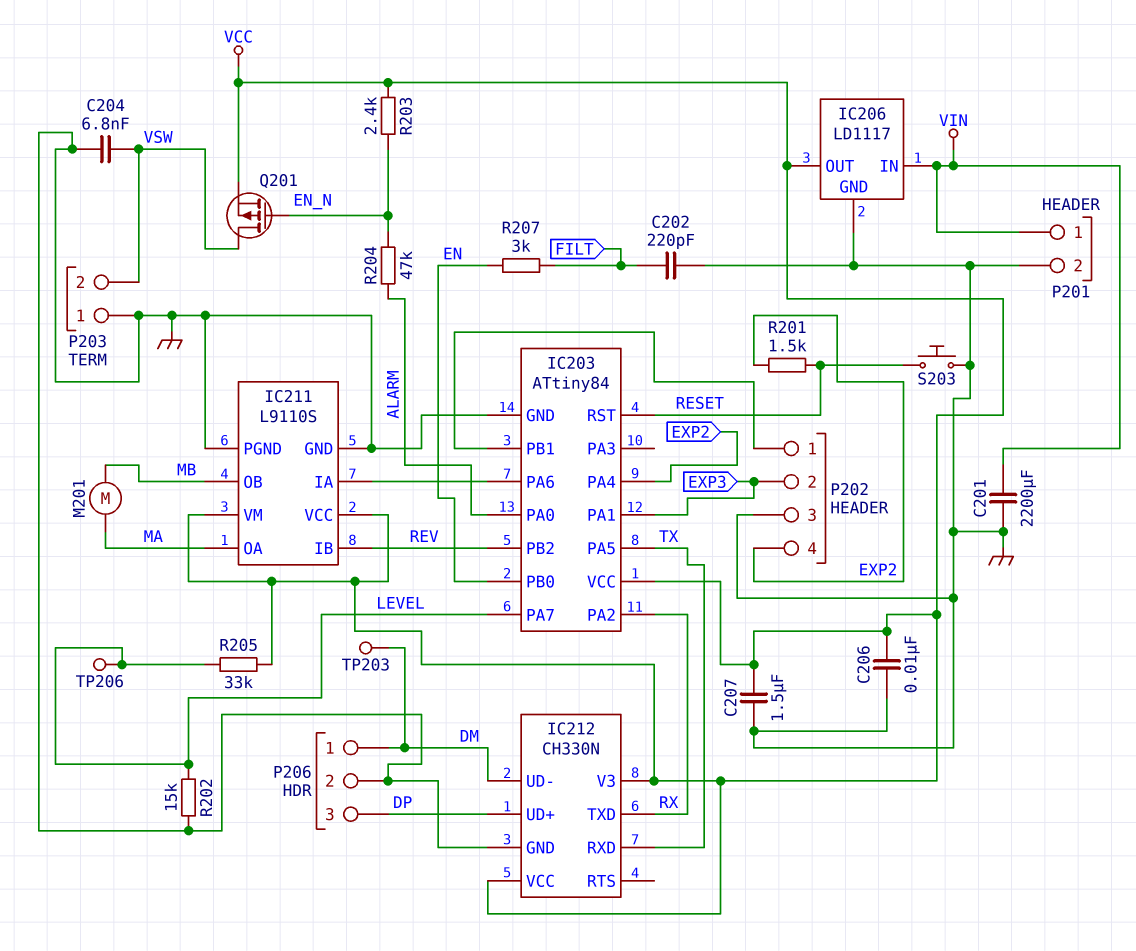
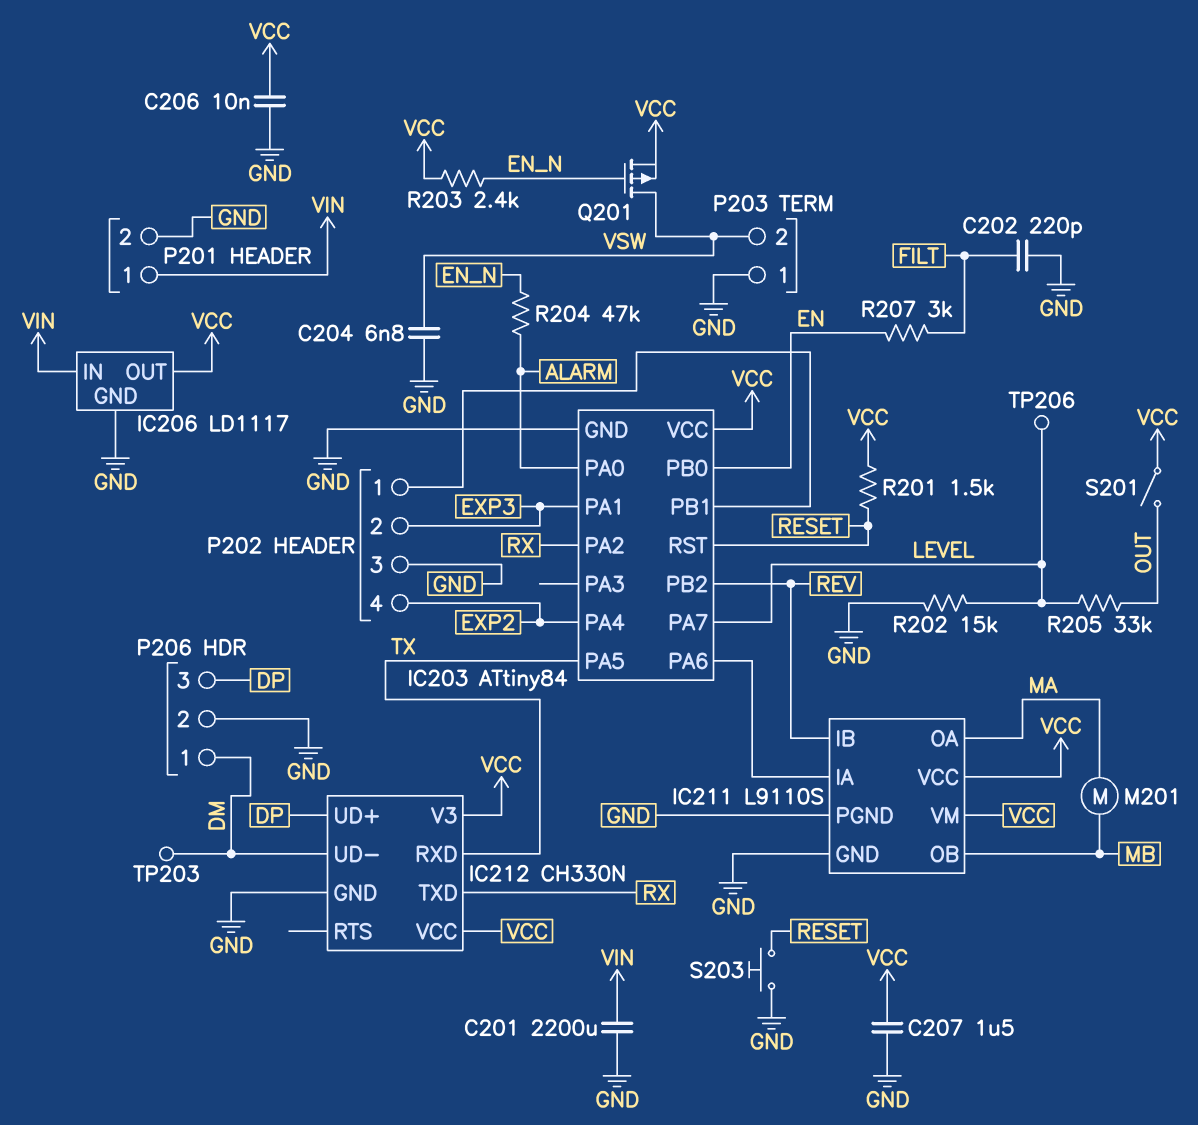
R201: 1.5k (EXP2, RESET) -> 1.5k (RESET, VCC)
R205: 33k (LEVEL, VCC) -> 33k (LEVEL, OUT)
S201: none -> switch (OUT, VCC)

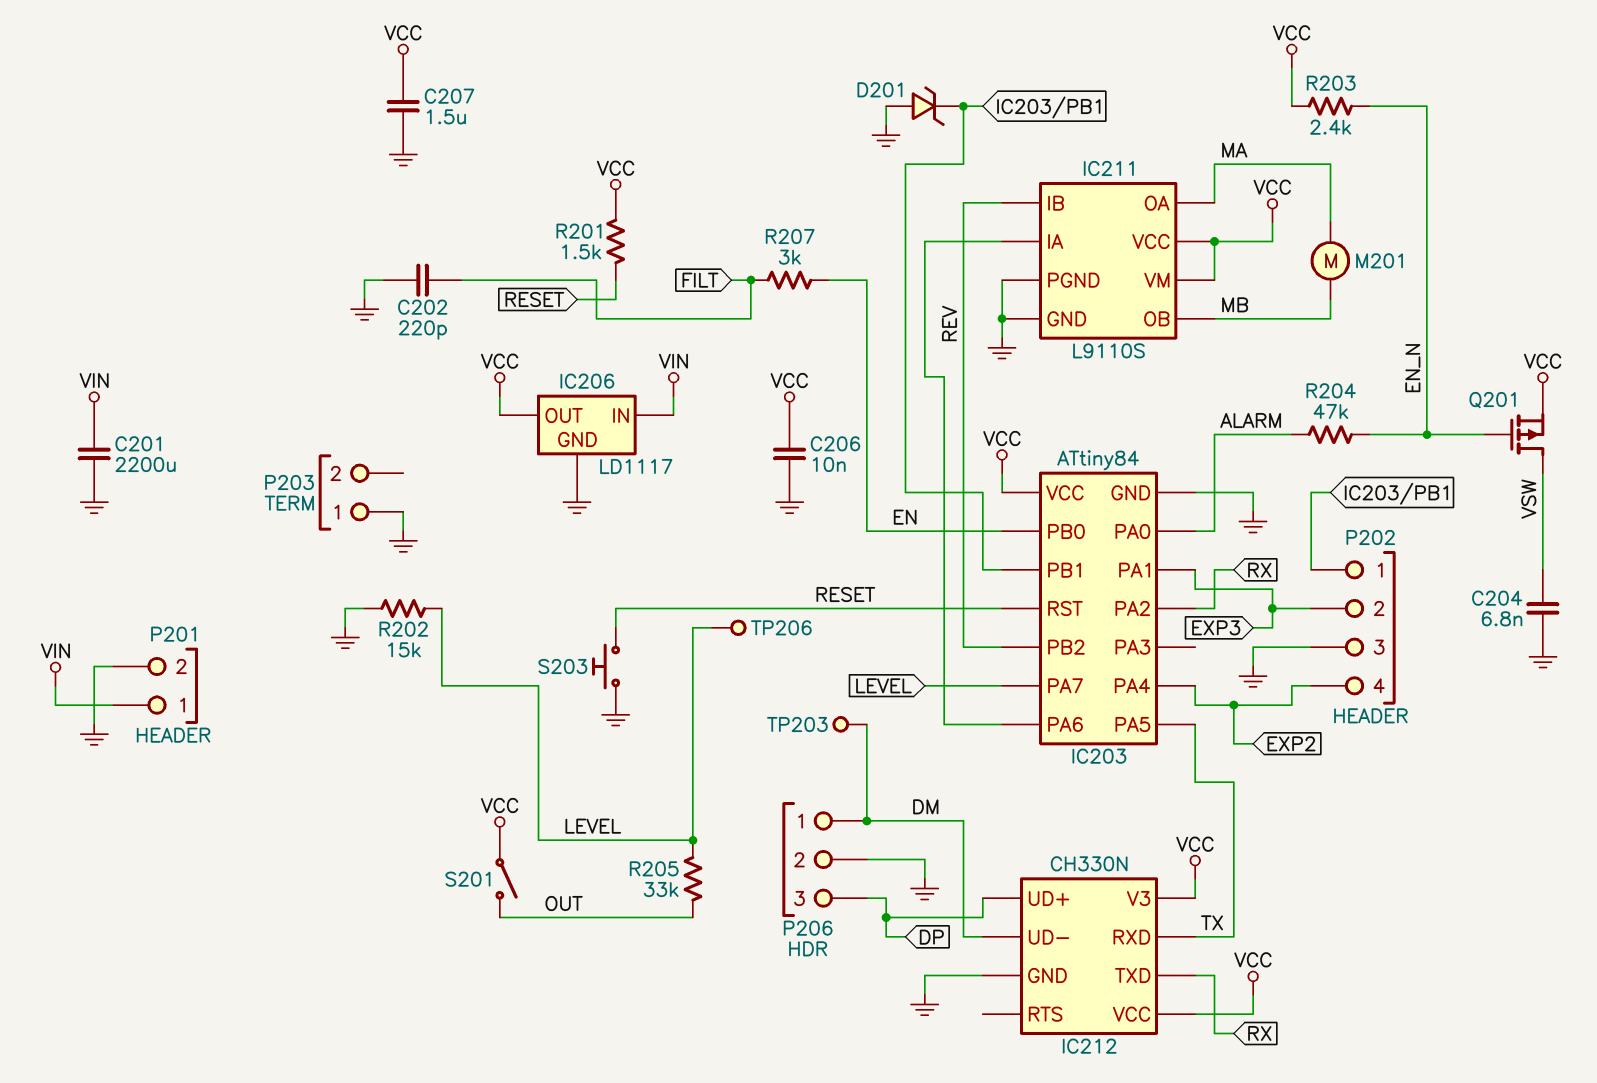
D201: none -> zener (A GND, K IC203/PB1)
P203 pin 2: VSW -> none

